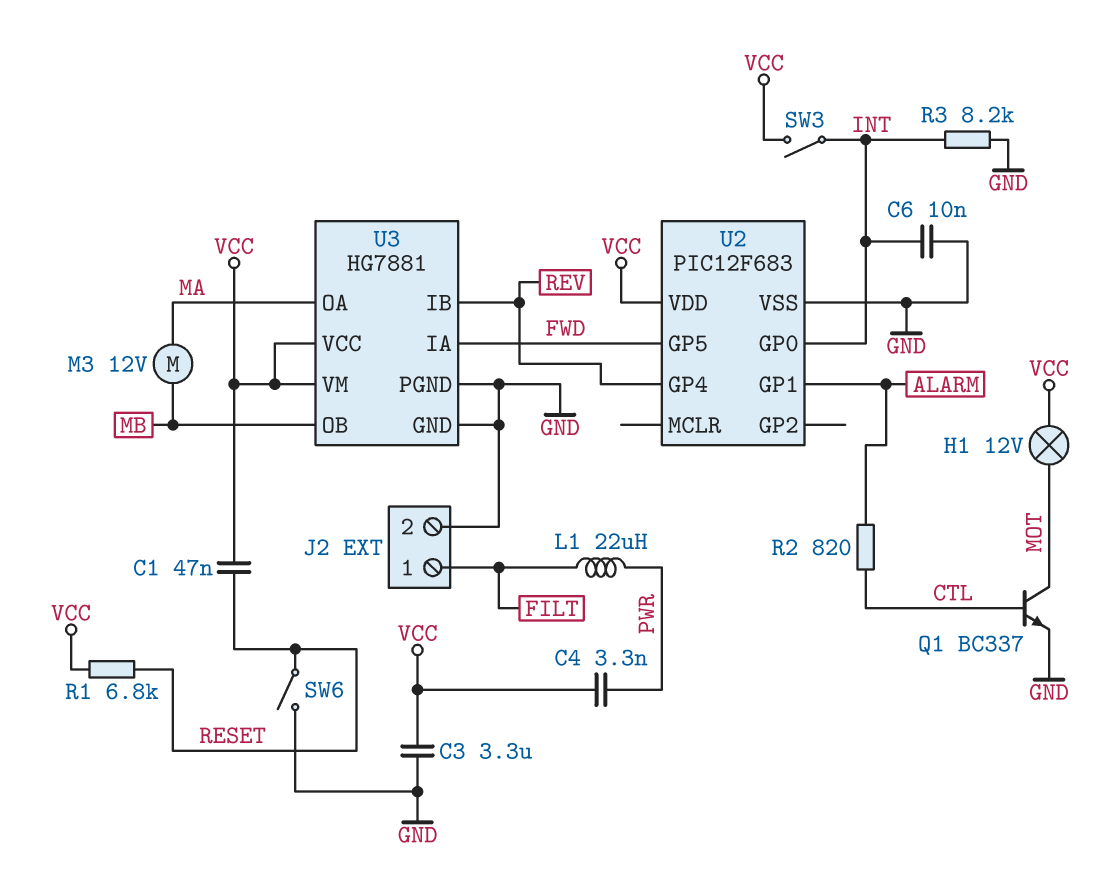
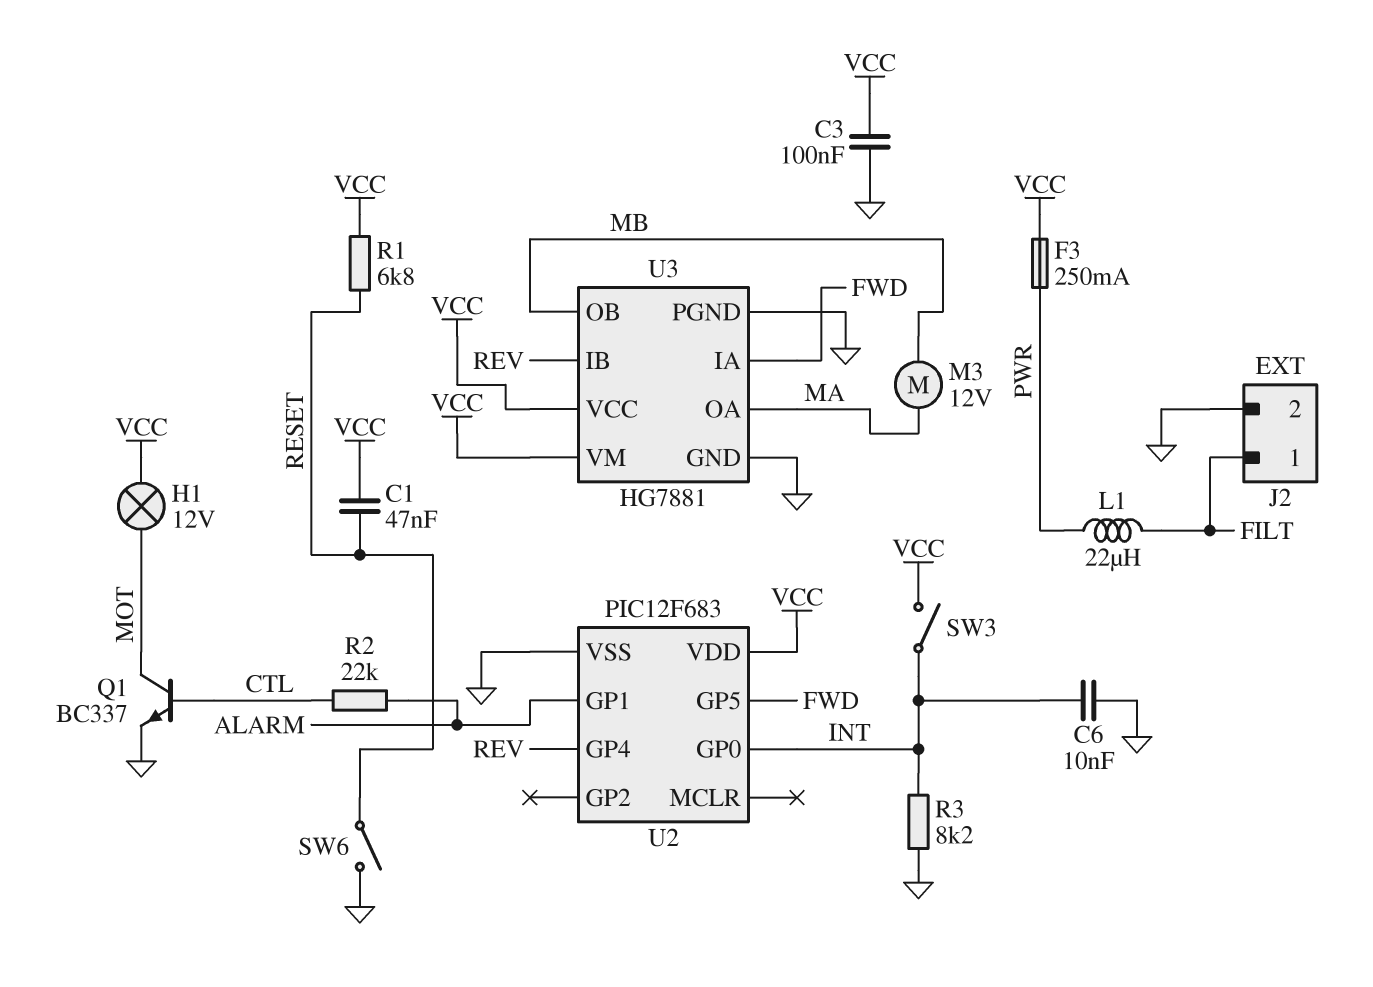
C3: 3.3uF (GND, VCC) -> 100nF (GND, VCC)
C4: 3.3nF (PWR, VCC) -> none
F3: none -> 250mA (PWR, VCC)
R2: 820 (ALARM, CTL) -> 22k (ALARM, CTL)

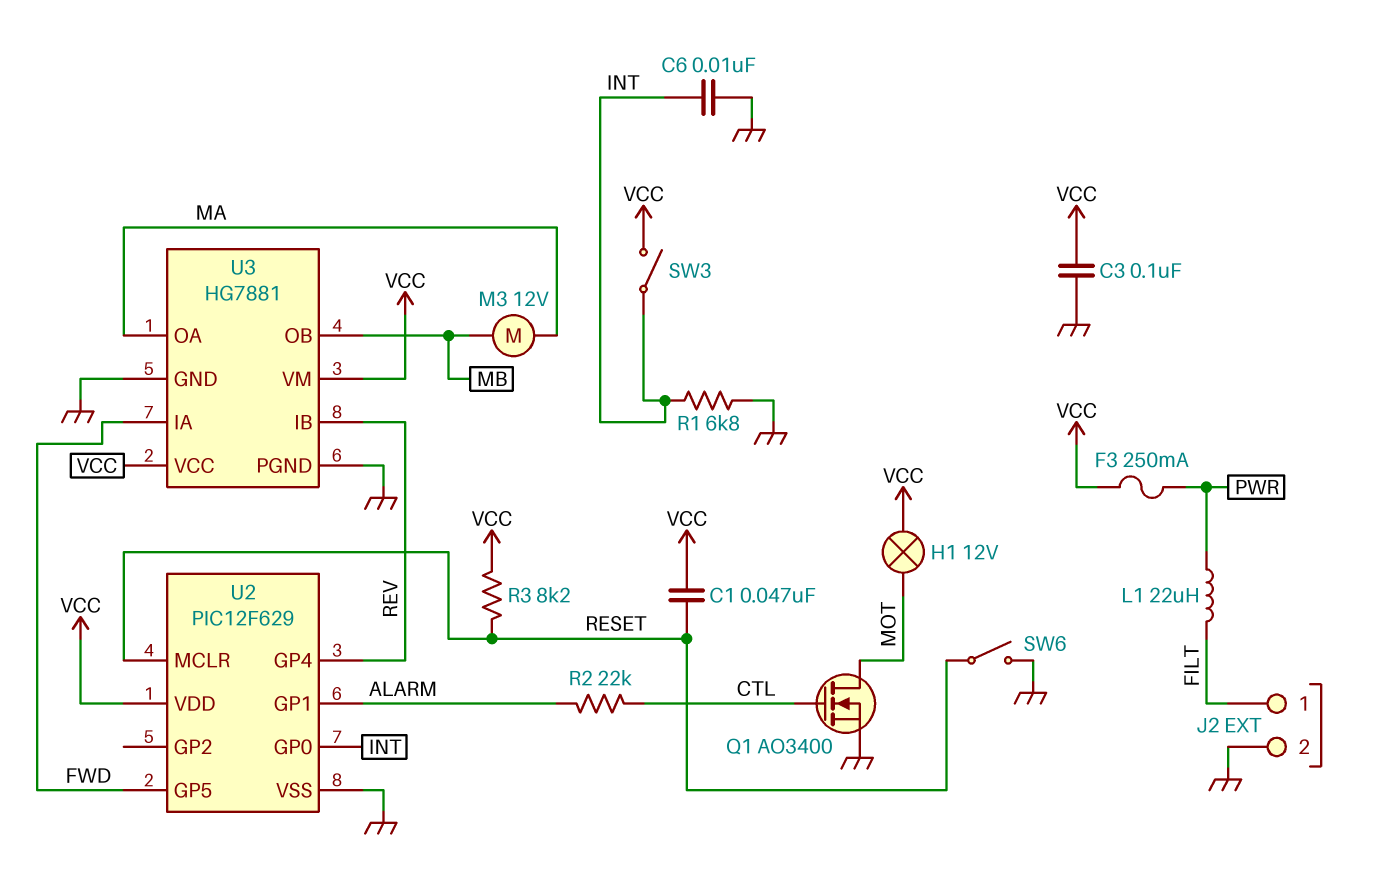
Q1: NPN BC337 (B CTL, C MOT, E GND) -> NMOS AO3400 (G CTL, D MOT, S GND)
R1: 6.8k (RESET, VCC) -> 6.8k (GND, INT)
R3: 8.2k (GND, INT) -> 8.2k (RESET, VCC)
U2: PIC12F683 -> PIC12F629
U2 pin MCLR: none -> RESET

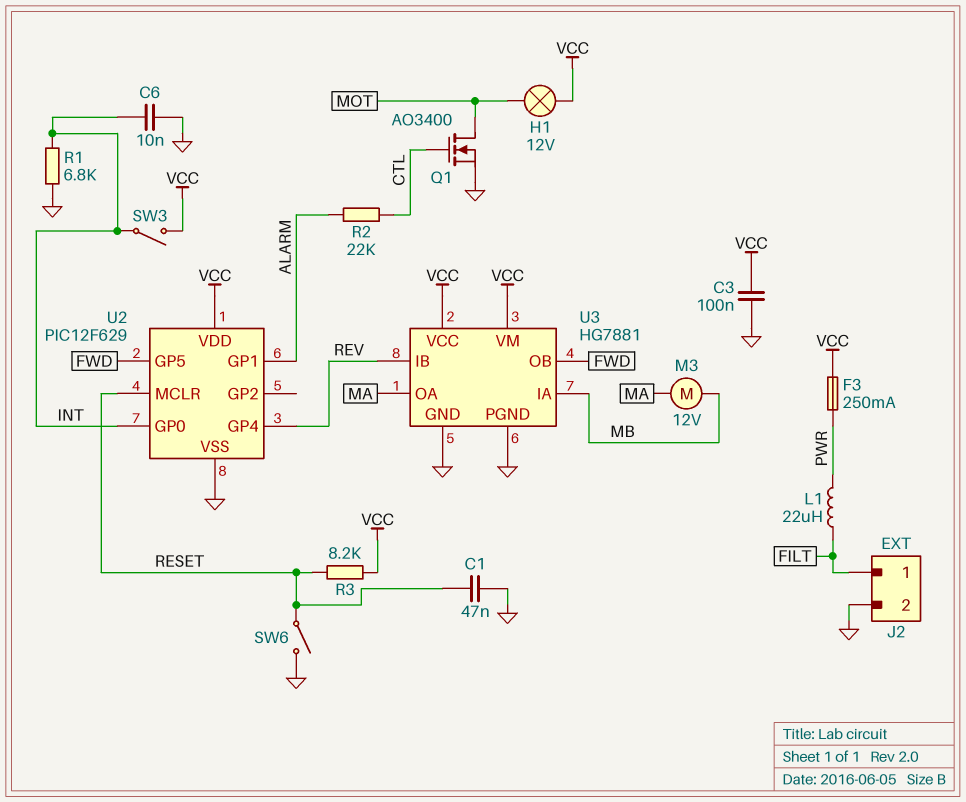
C1: 47nF (RESET, VCC) -> 47nF (GND, RESET)
U3 pin IA: FWD -> MB
U3 pin OB: MB -> FWD

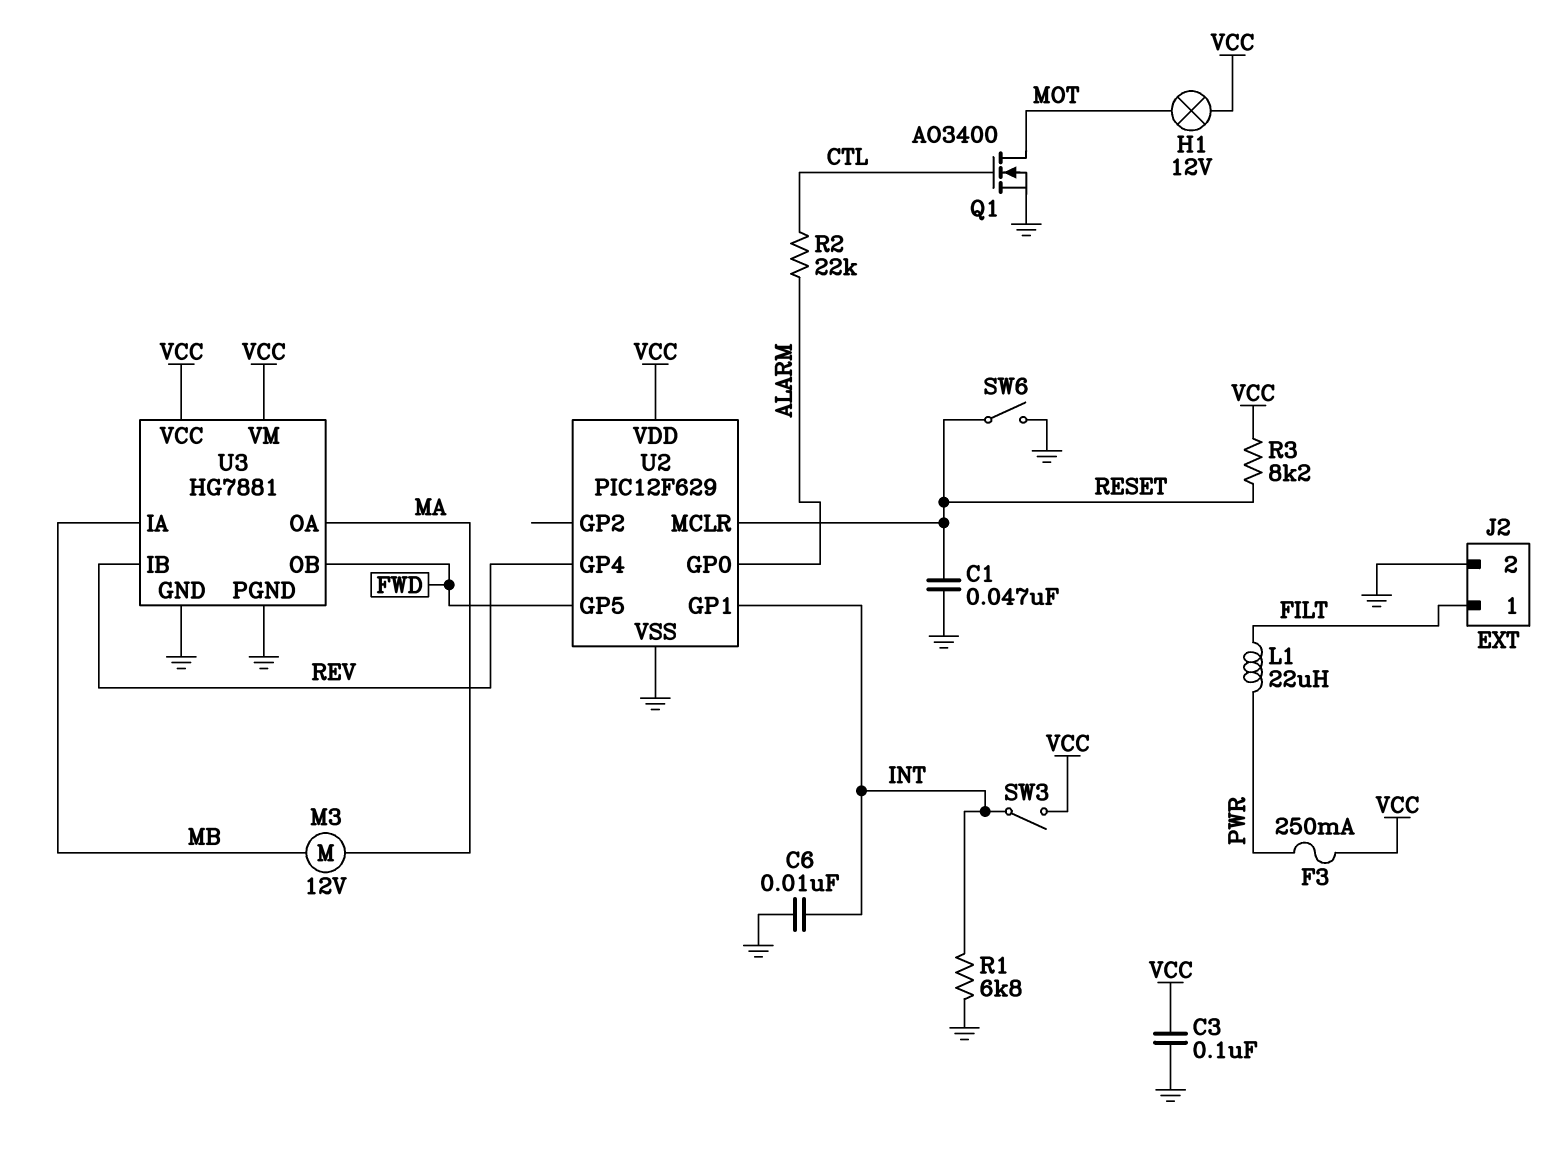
U2 pin GP0: INT -> ALARM
U2 pin GP1: ALARM -> INT

